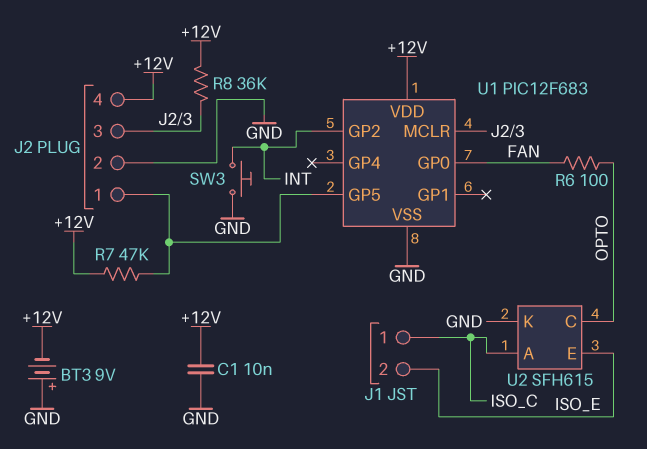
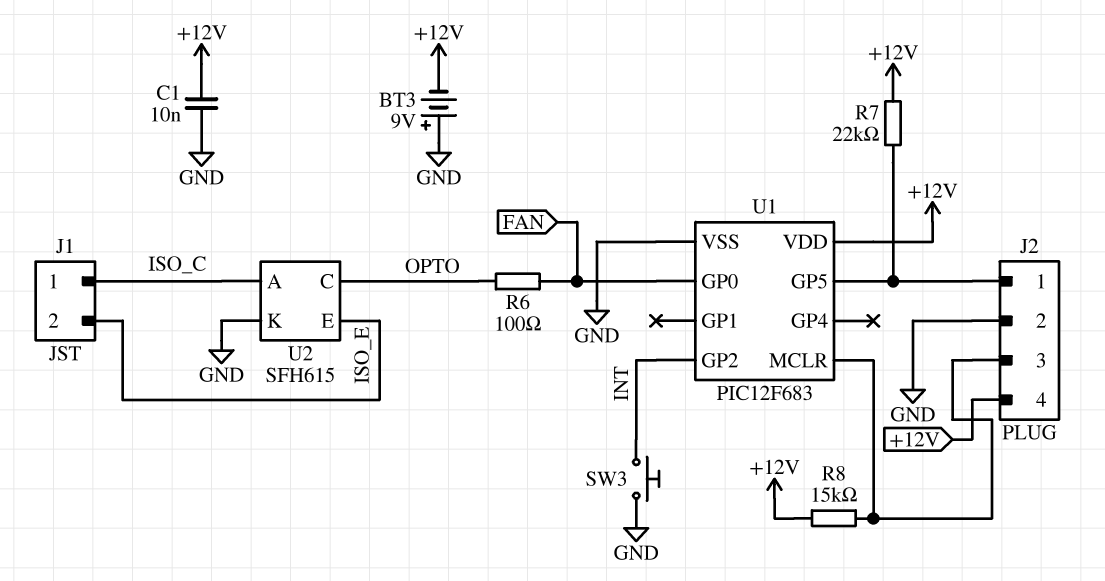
R7: 47k (+12V, J2/1) -> 22k (+12V, J2/1)
R8: 36k (+12V, J2/3) -> 15k (+12V, J2/3)

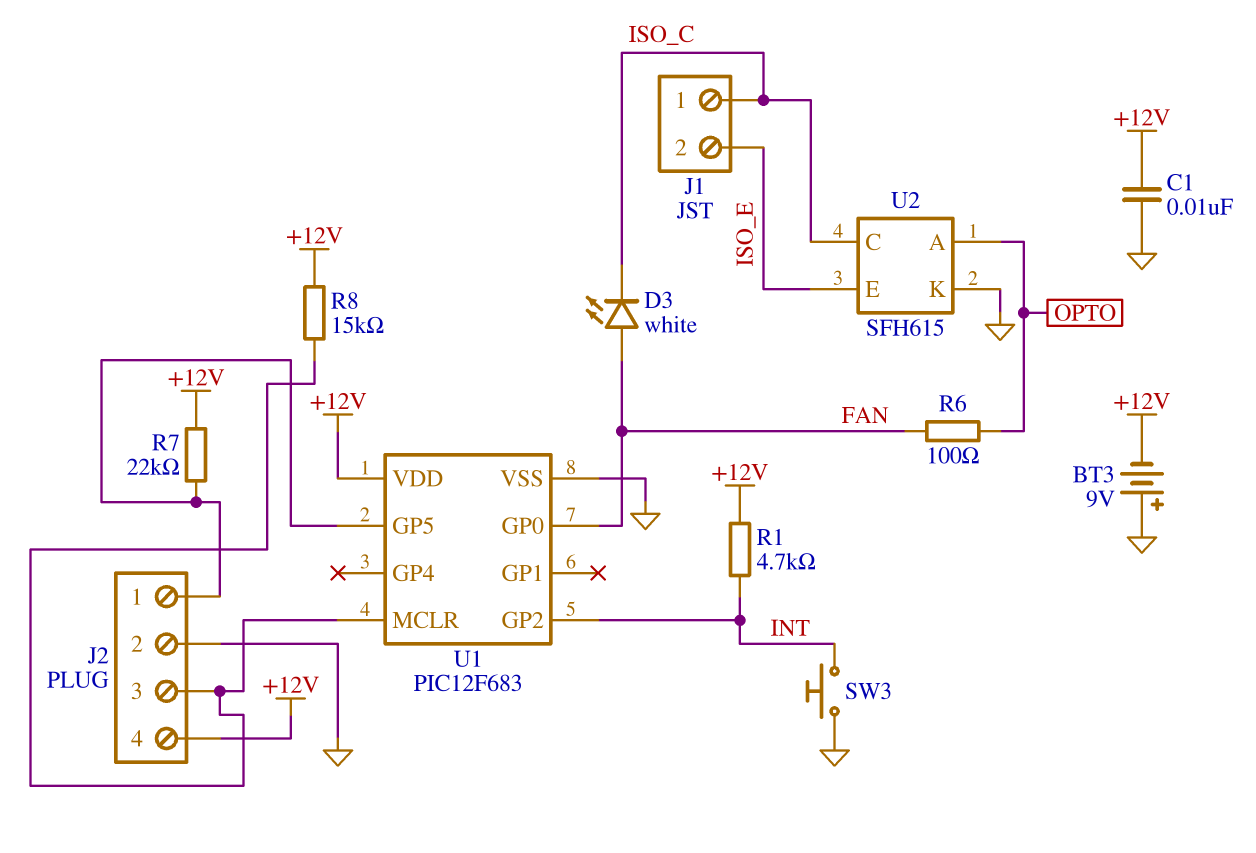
D3: none -> LED white (A FAN, K ISO_C)
R1: none -> 4.7k (+12V, INT)
U2 pin A: ISO_C -> OPTO
U2 pin C: OPTO -> ISO_C

